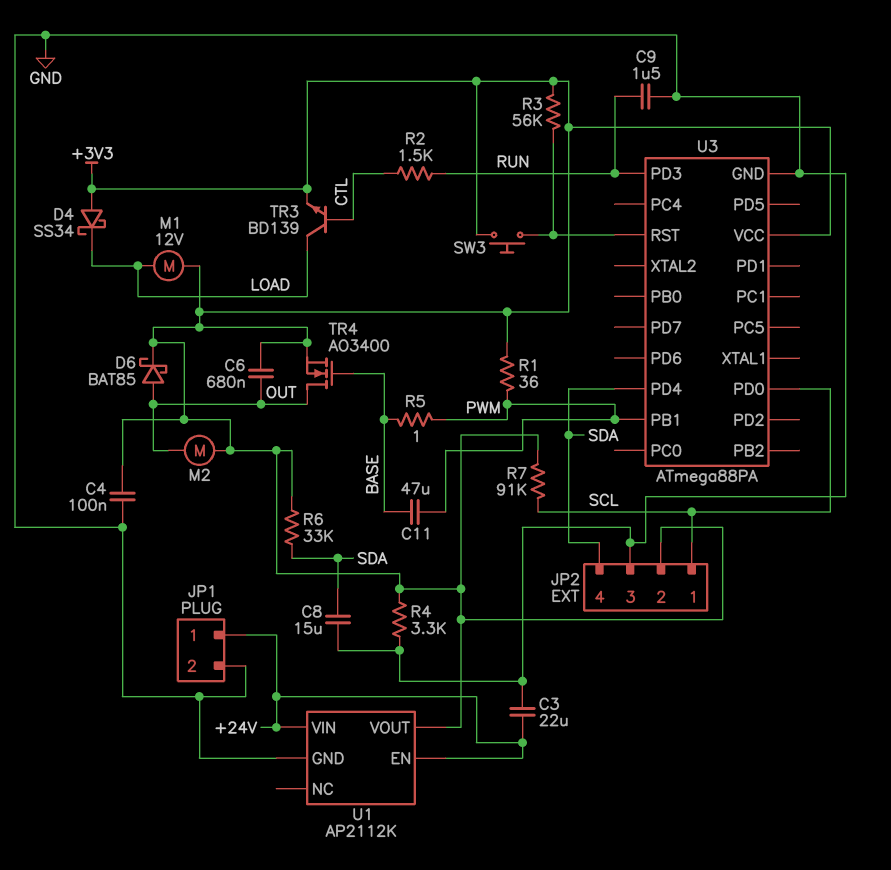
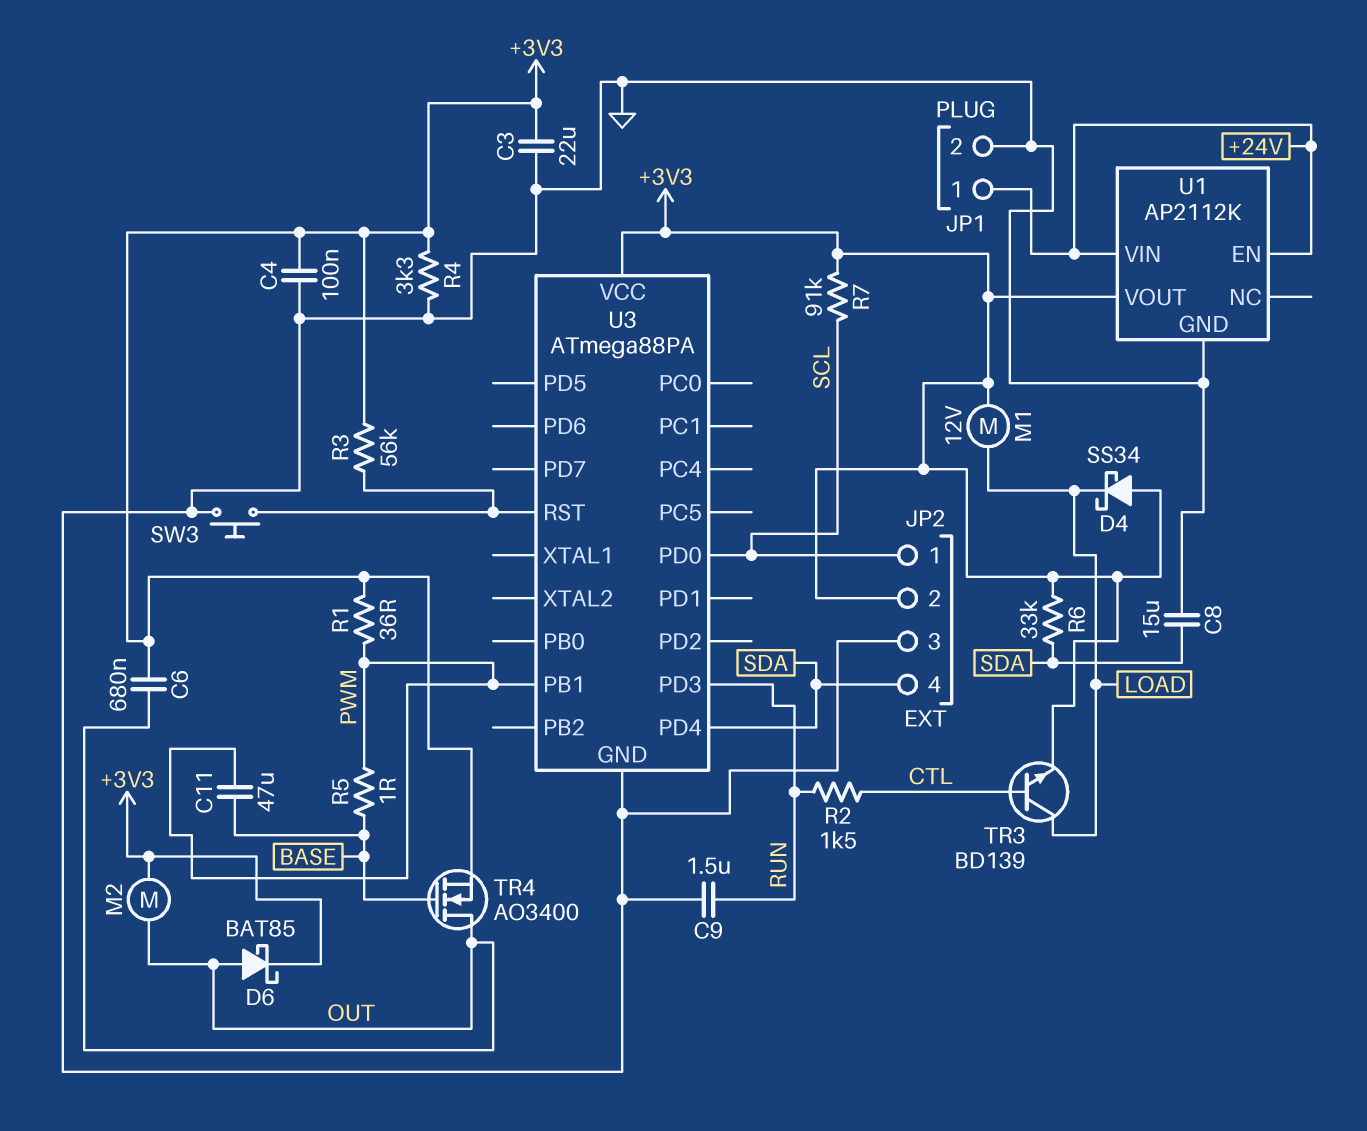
C3: 22uF (+24V, GND) -> 22uF (+3V3, GND)
SW3: button (+3V3, U3/RST) -> button (GND, U3/RST)

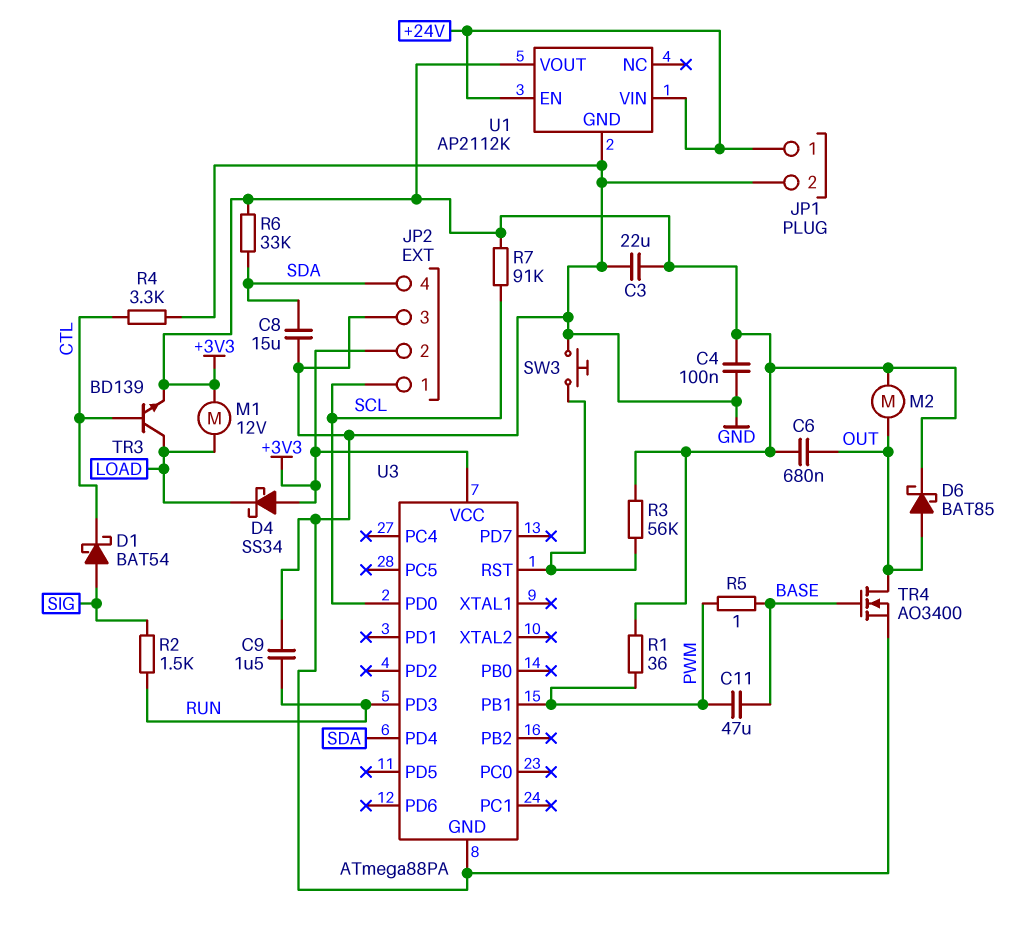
D1: none -> schottky BAT54 (A SIG, K CTL)
R2: 1.5k (CTL, RUN) -> 1.5k (RUN, SIG)
R4: 3.3k (+3V3, GND) -> 3.3k (CTL, GND)
TR4: NMOS AO3400 (G BASE, D OUT, S +3V3) -> NMOS AO3400 (G BASE, D OUT, S GND)

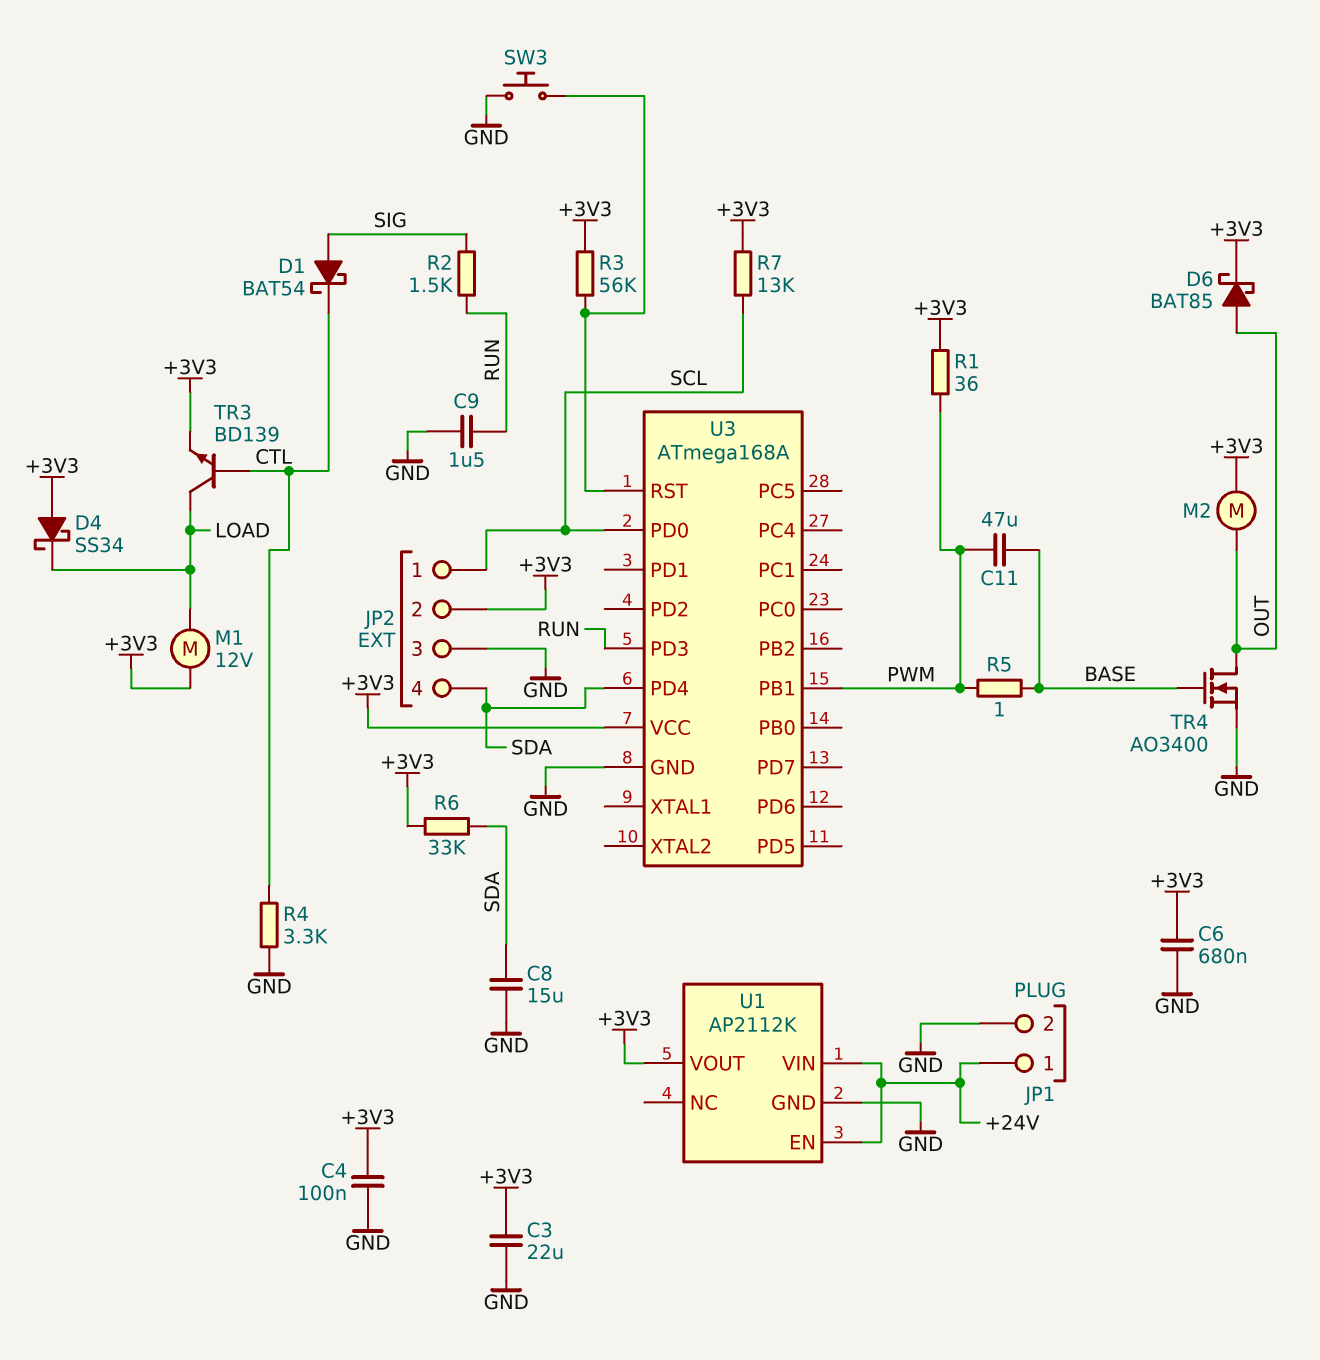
C6: 680nF (+3V3, OUT) -> 680nF (+3V3, GND)
R7: 91k (+3V3, SCL) -> 13k (+3V3, SCL)
U3: ATmega88PA -> ATmega168A

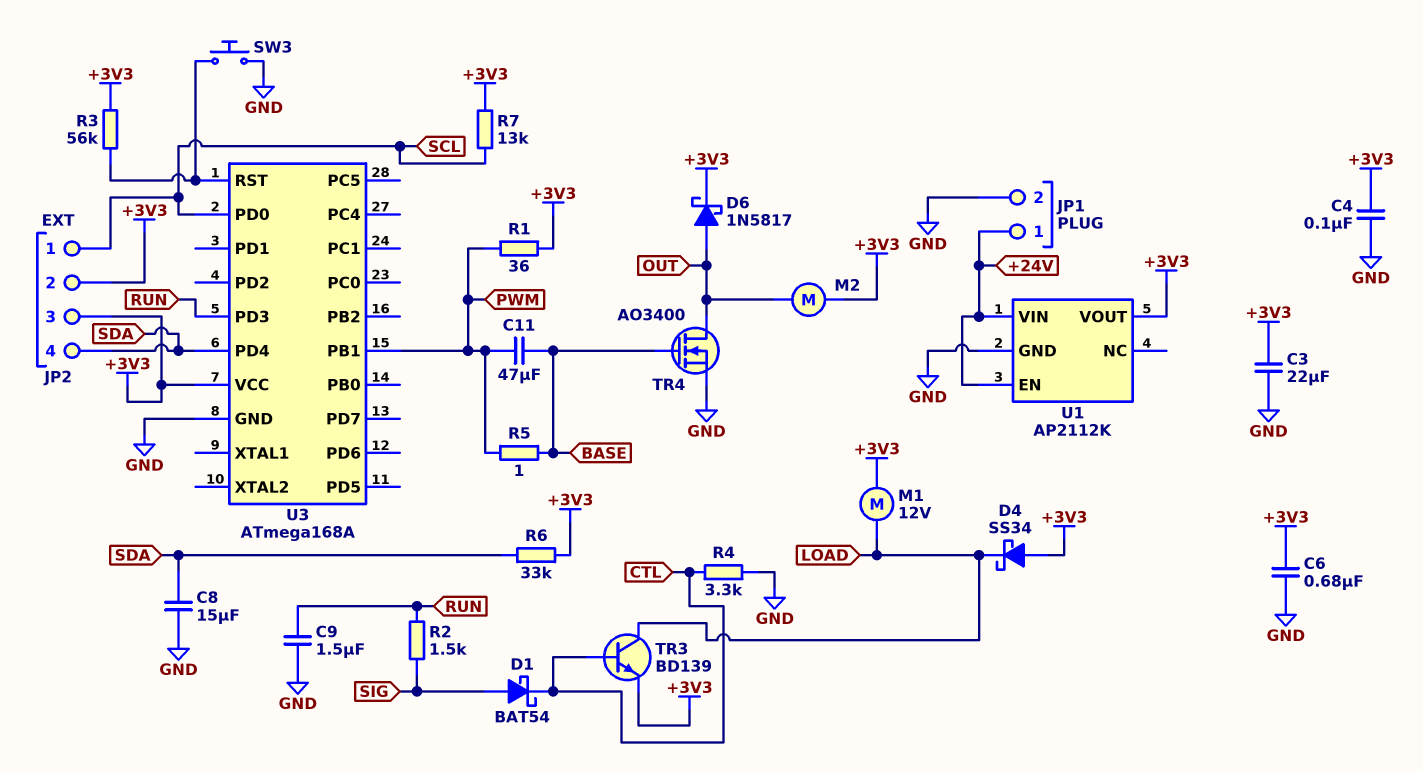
D6: schottky BAT85 (A OUT, K +3V3) -> schottky 1N5817 (A OUT, K +3V3)
JP2 pin 3: GND -> +3V3

